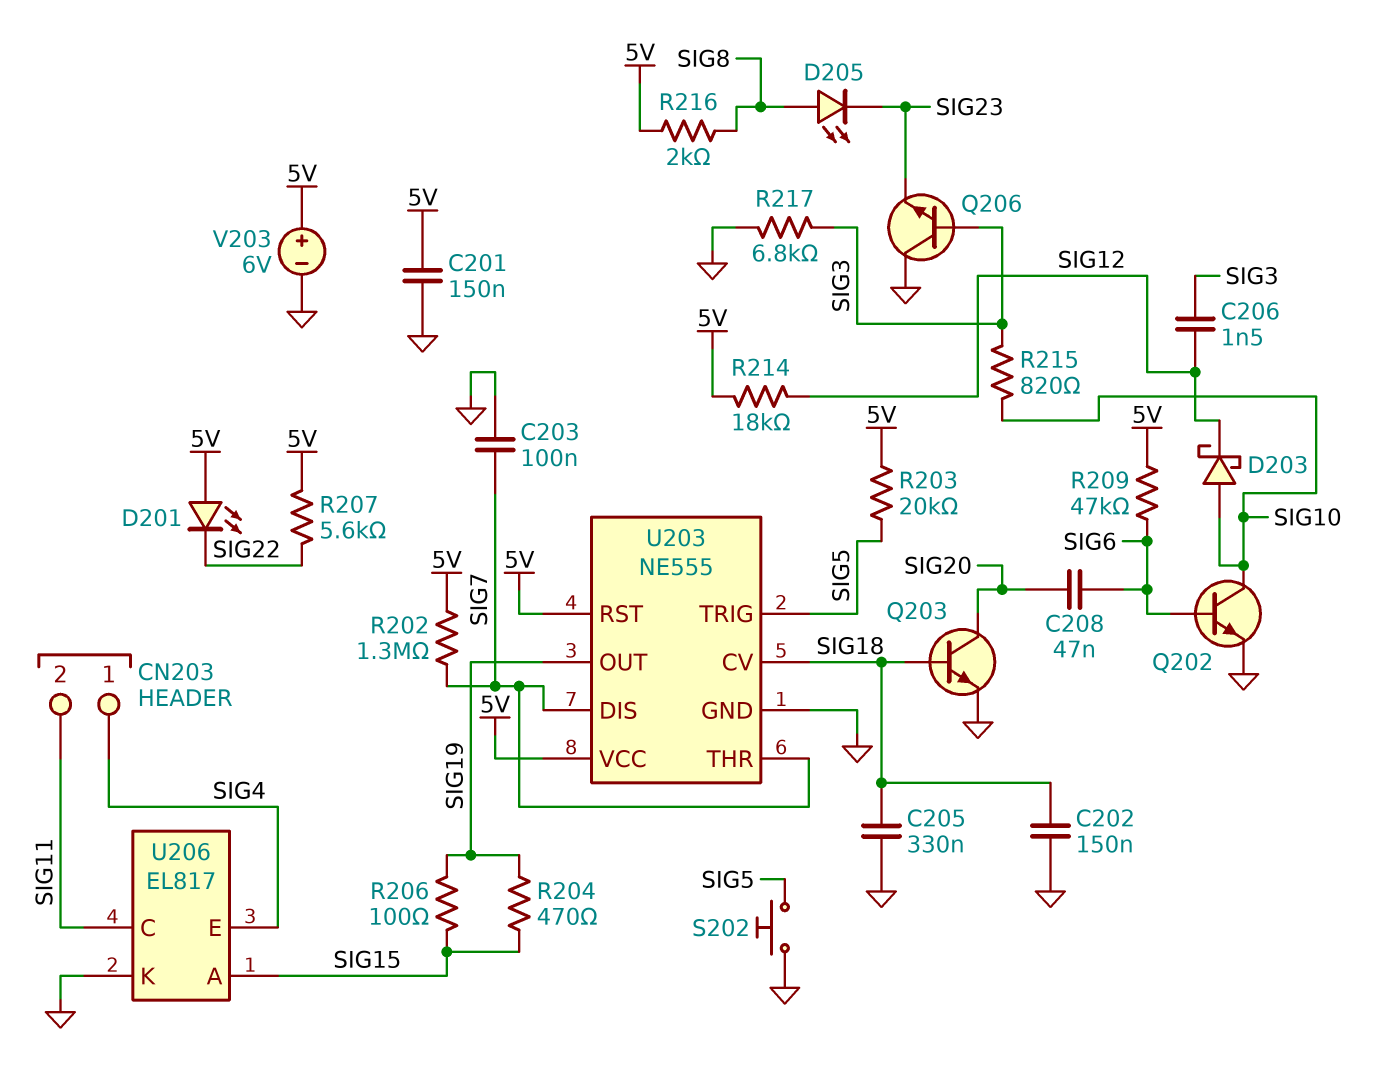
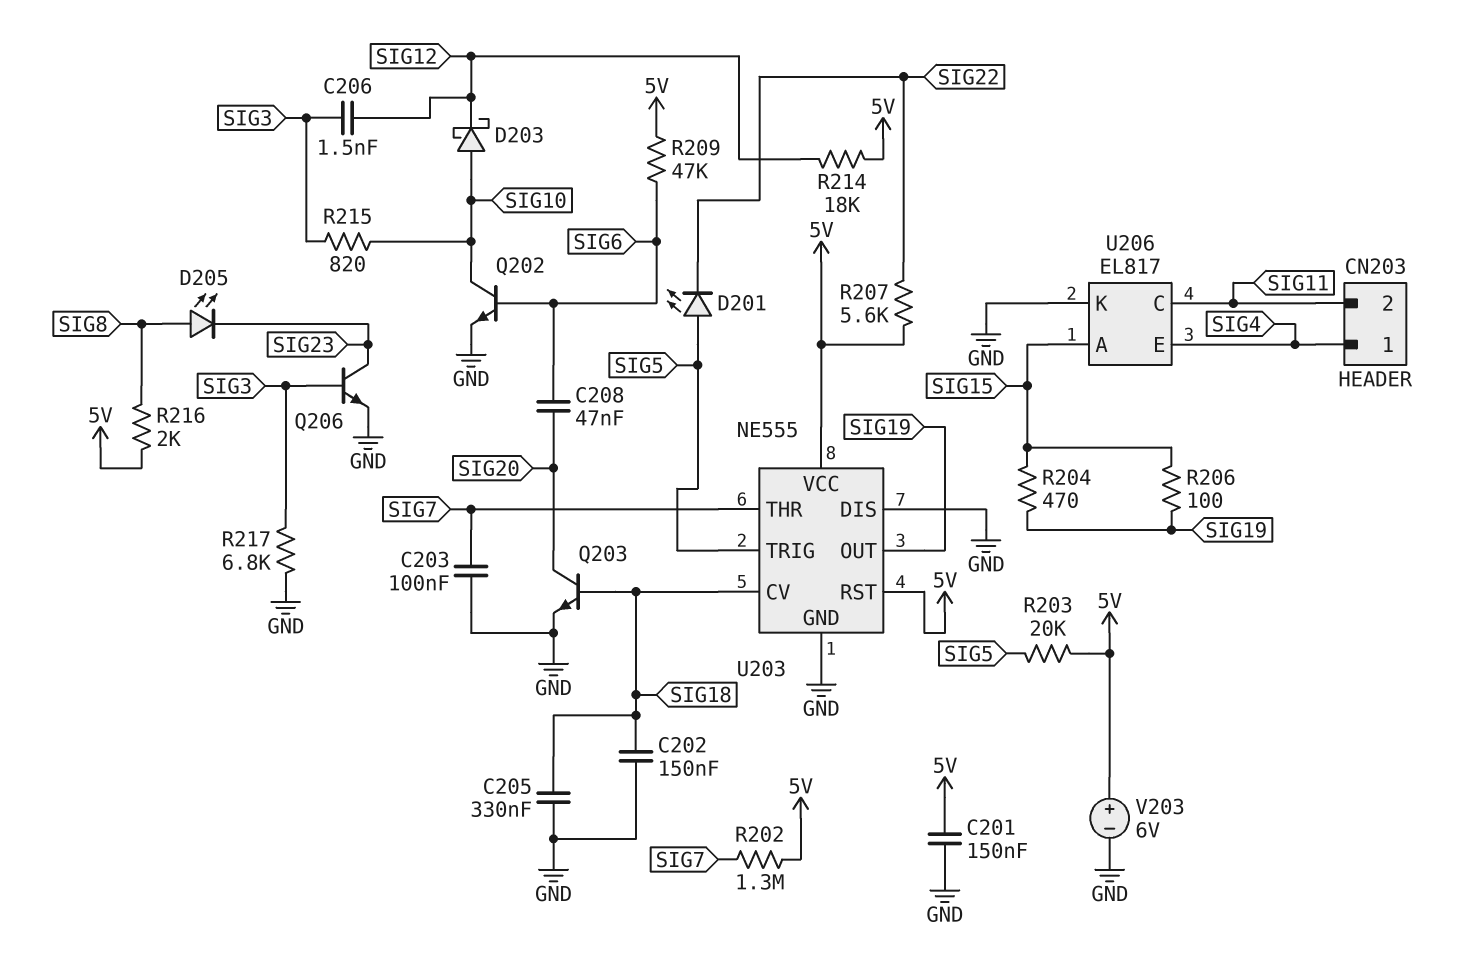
D201: LED (A 5V, K SIG22) -> LED (A SIG5, K SIG22)
Q206: NPN (B SIG3, C GND, E SIG23) -> NPN (B SIG3, C SIG23, E GND)
S202: button (GND, SIG5) -> none
U203 pin DIS: SIG7 -> GND

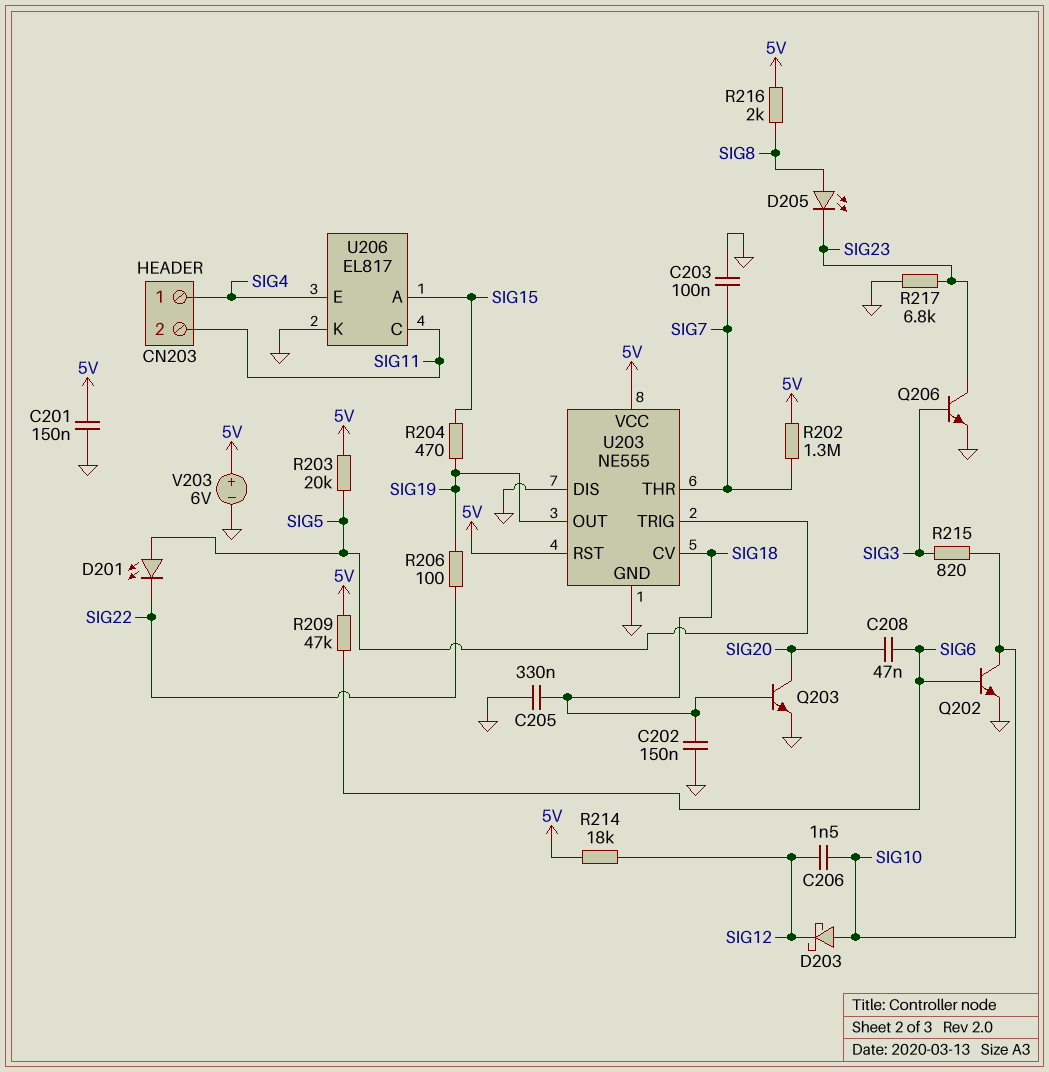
C206: 1.5nF (SIG3, SIG12) -> 1.5nF (SIG10, SIG12)
R206: 100 (SIG15, SIG19) -> 100 (SIG19, SIG22)
R207: 5.6k (5V, SIG22) -> none
R217: 6.8k (GND, SIG3) -> 6.8k (GND, SIG23)

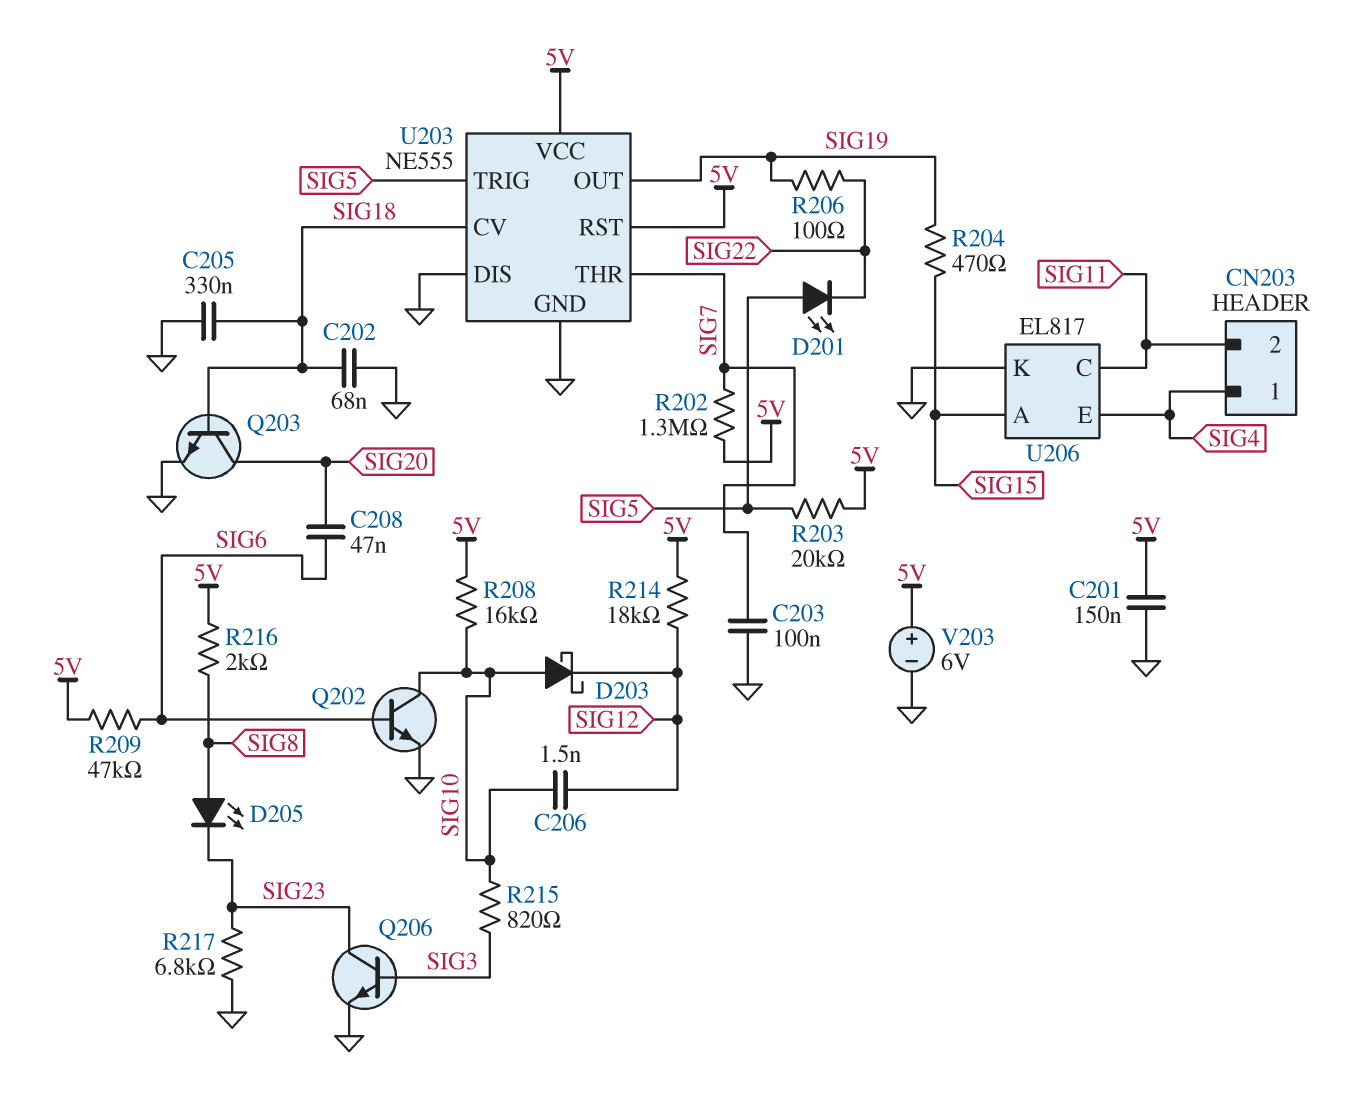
C202: 150nF (GND, SIG18) -> 68nF (GND, SIG18)
R208: none -> 16k (5V, SIG10)

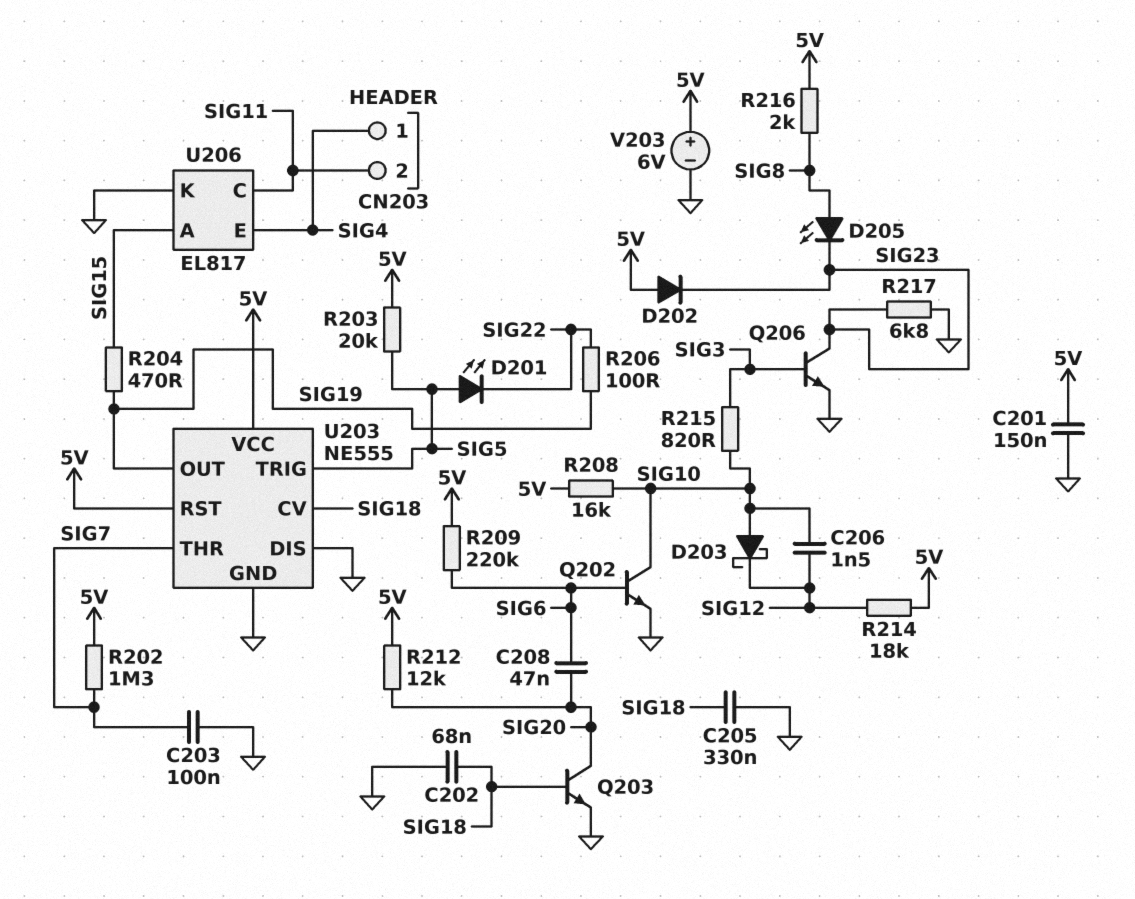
D202: none -> diode (A 5V, K SIG23)
R209: 47k (5V, SIG6) -> 220k (5V, SIG6)
R212: none -> 12k (5V, SIG20)

